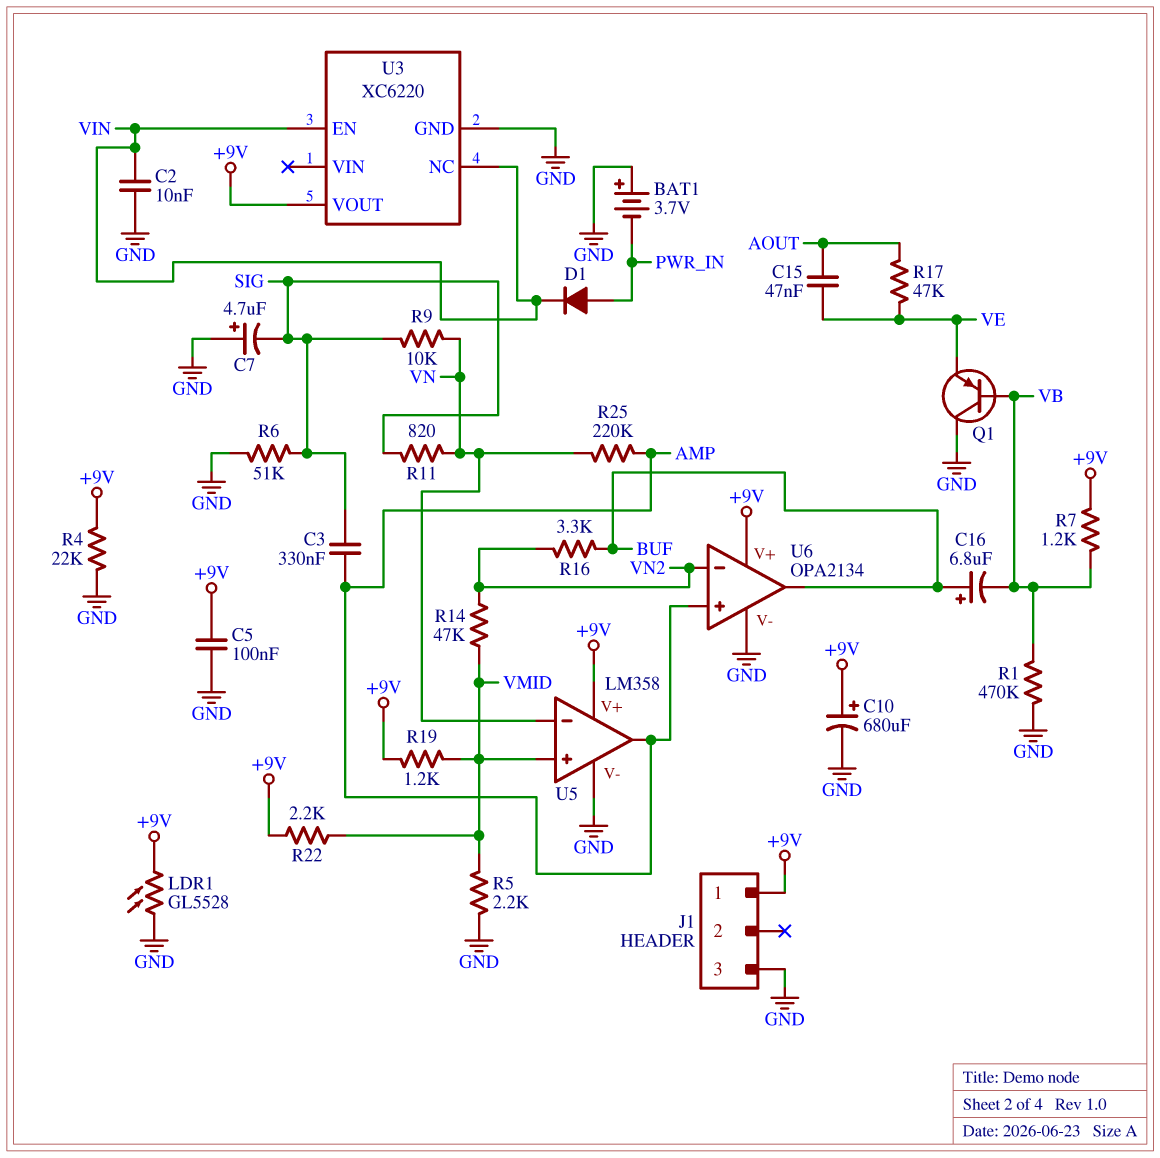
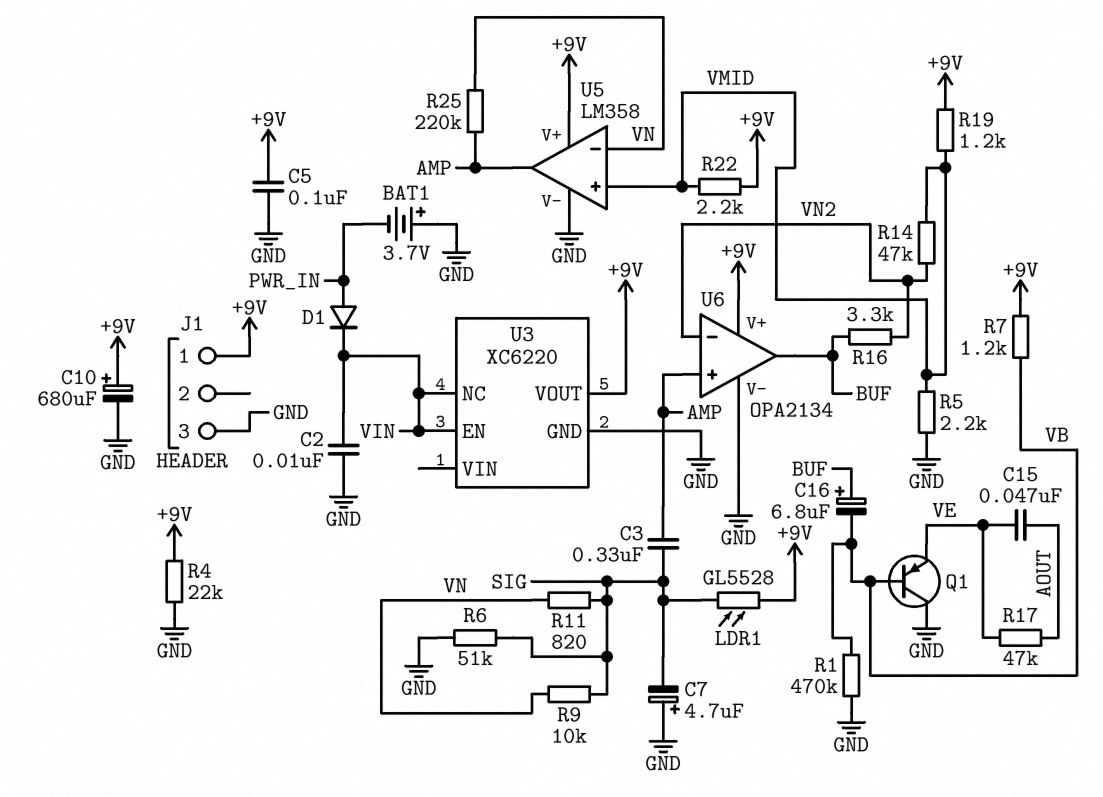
LDR1: GL5528 (+9V, GND) -> GL5528 (+9V, SIG)

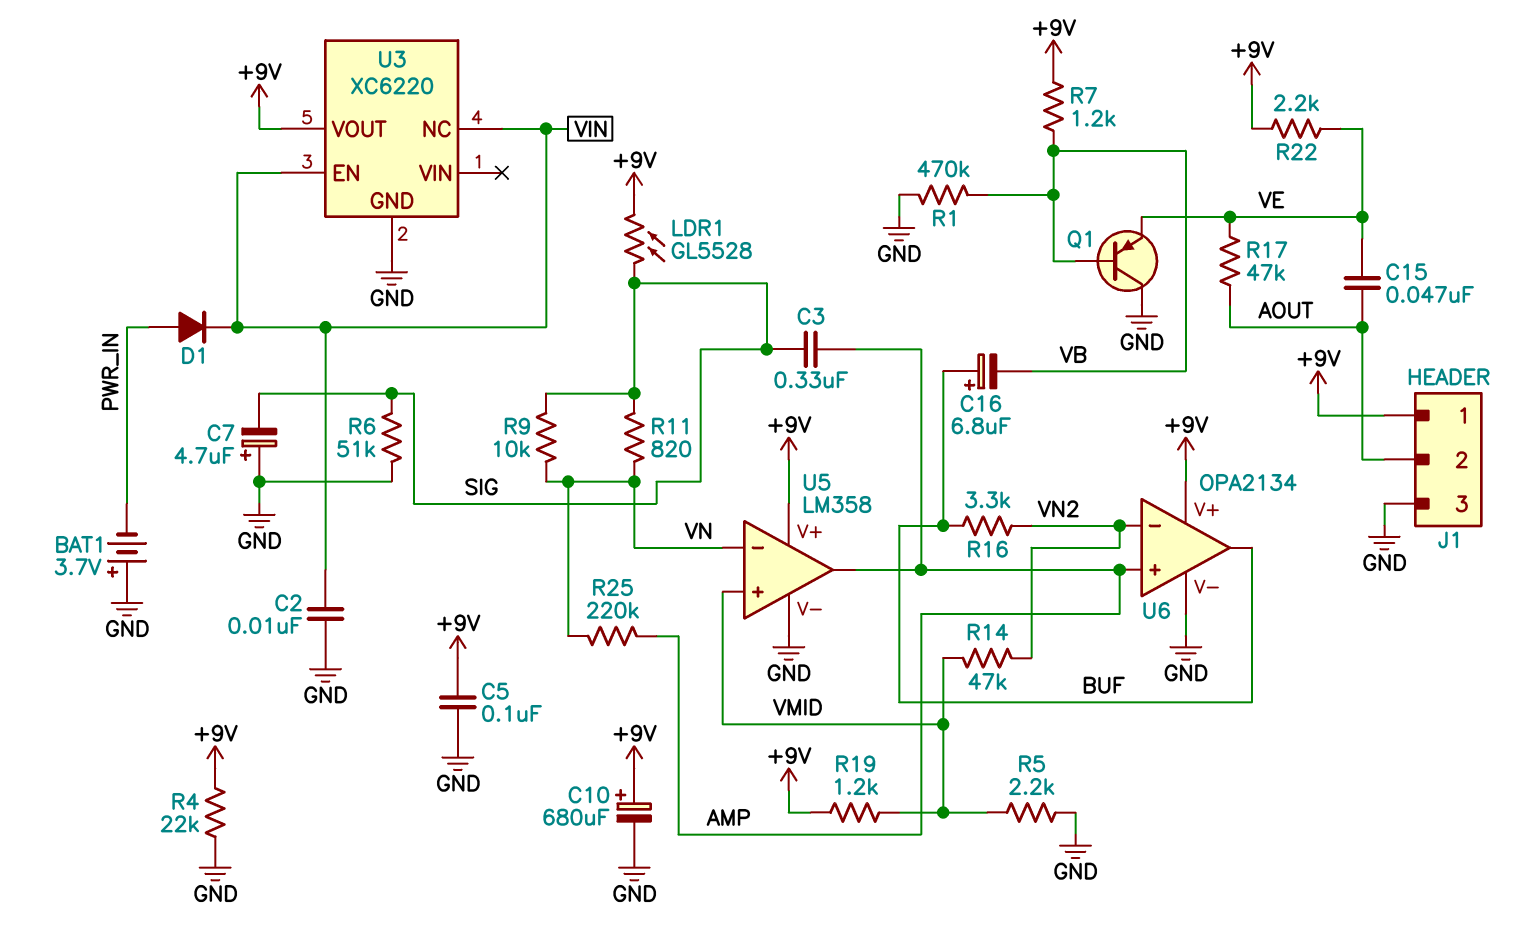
J1 pin 2: none -> AOUT
R22: 2.2k (+9V, VMID) -> 2.2k (+9V, VE)

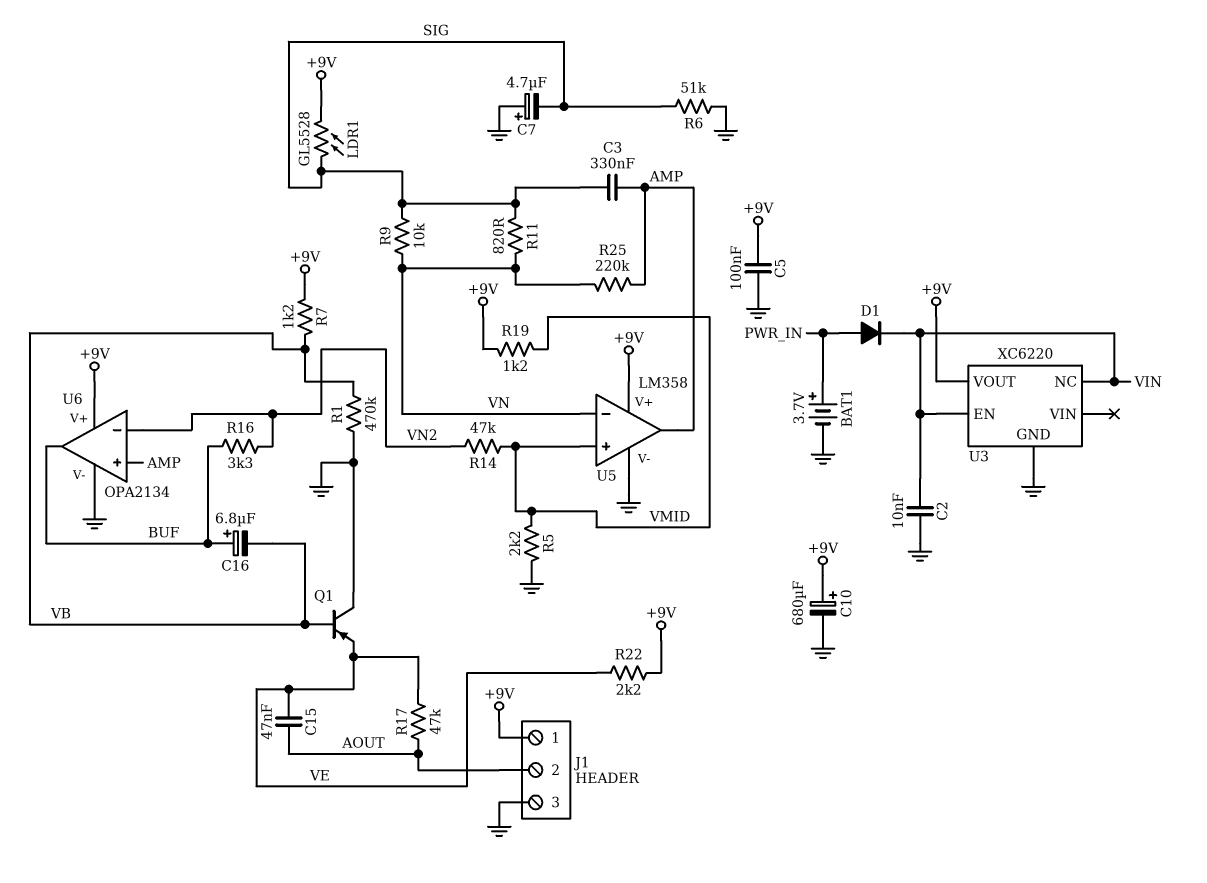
BAT1: 3.7V (plus GND, minus PWR_IN) -> 3.7V (plus PWR_IN, minus GND)
R4: 22k (+9V, GND) -> none

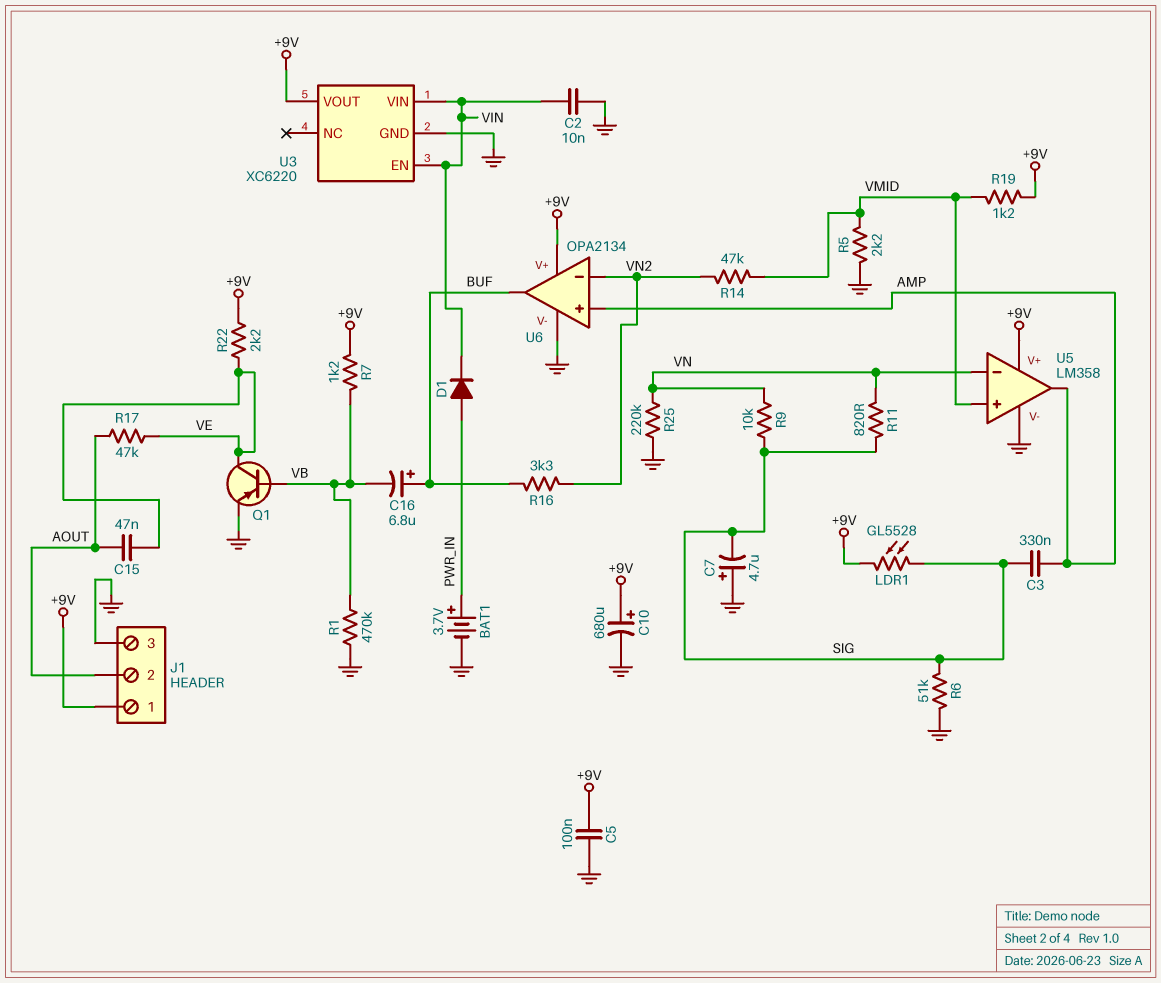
Q1: PNP (B VB, C GND, E VE) -> PNP (B VB, C VE, E GND)
R25: 220k (AMP, VN) -> 220k (GND, VN)
U3 pin NC: VIN -> none
U3 pin VIN: none -> VIN

